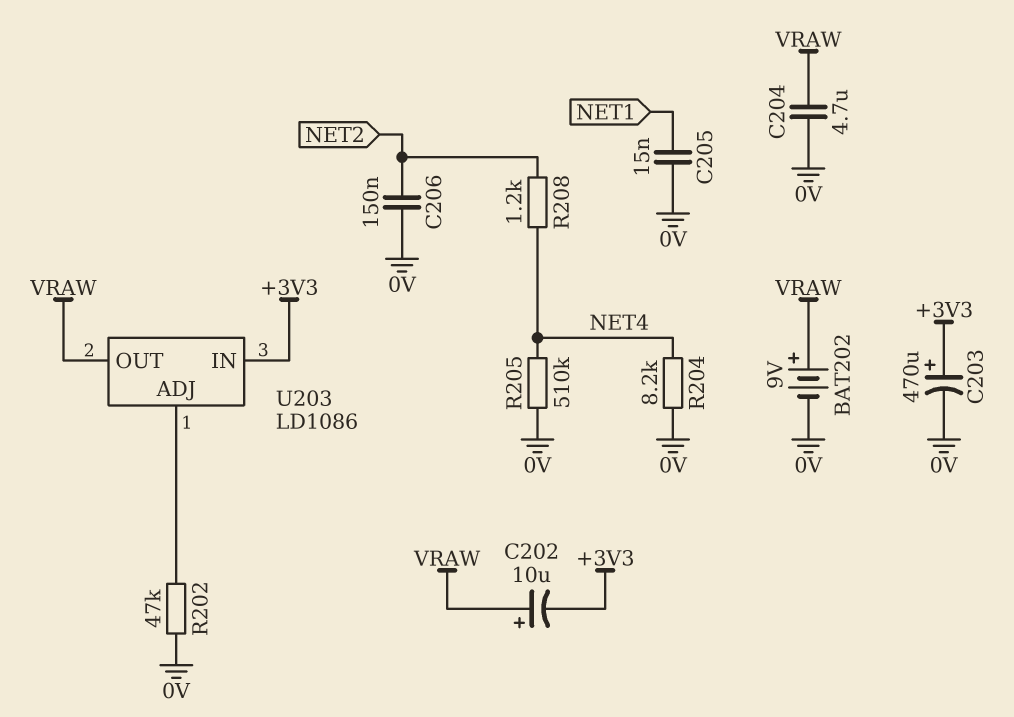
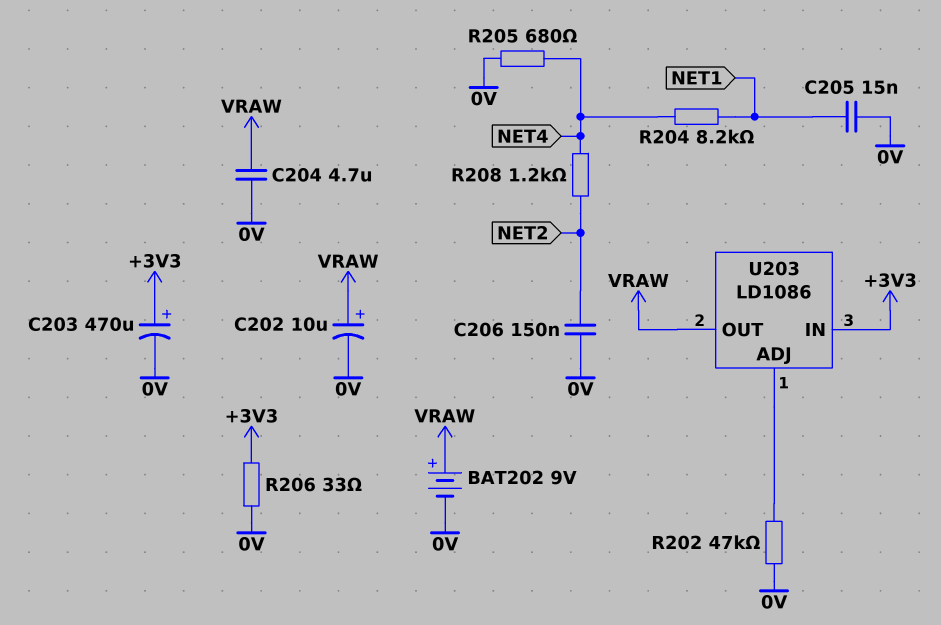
C202: 10uF (plus VRAW, minus +3V3) -> 10uF (plus VRAW, minus 0V)
R204: 8.2k (0V, NET4) -> 8.2k (NET1, NET4)
R205: 510k (0V, NET4) -> 680 (0V, NET4)
R206: none -> 33 (+3V3, 0V)

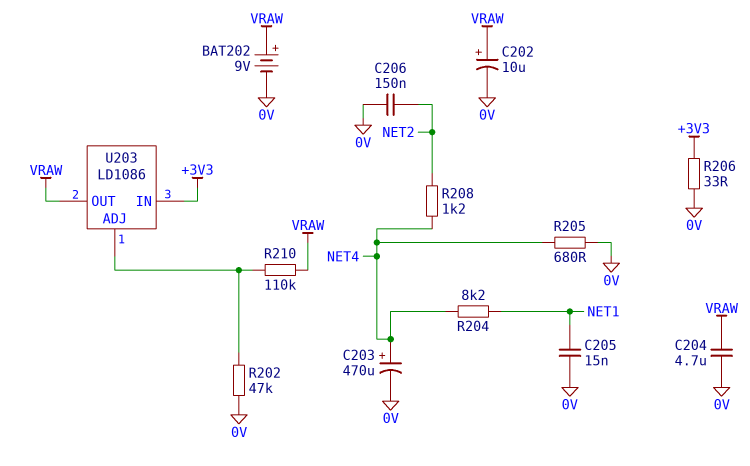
C203: 470uF (plus +3V3, minus 0V) -> 470uF (plus NET4, minus 0V)
R210: none -> 110k (U203/ADJ, VRAW)

